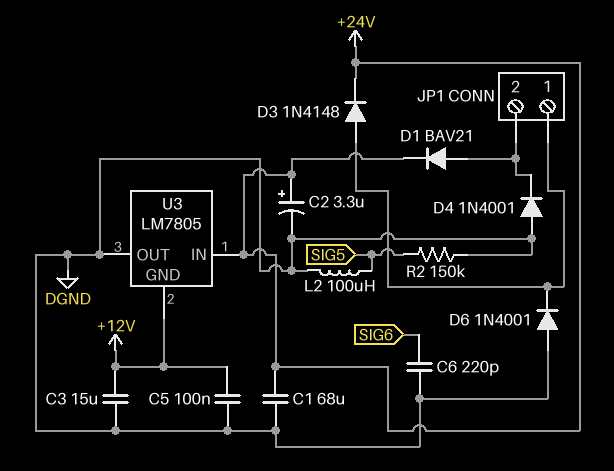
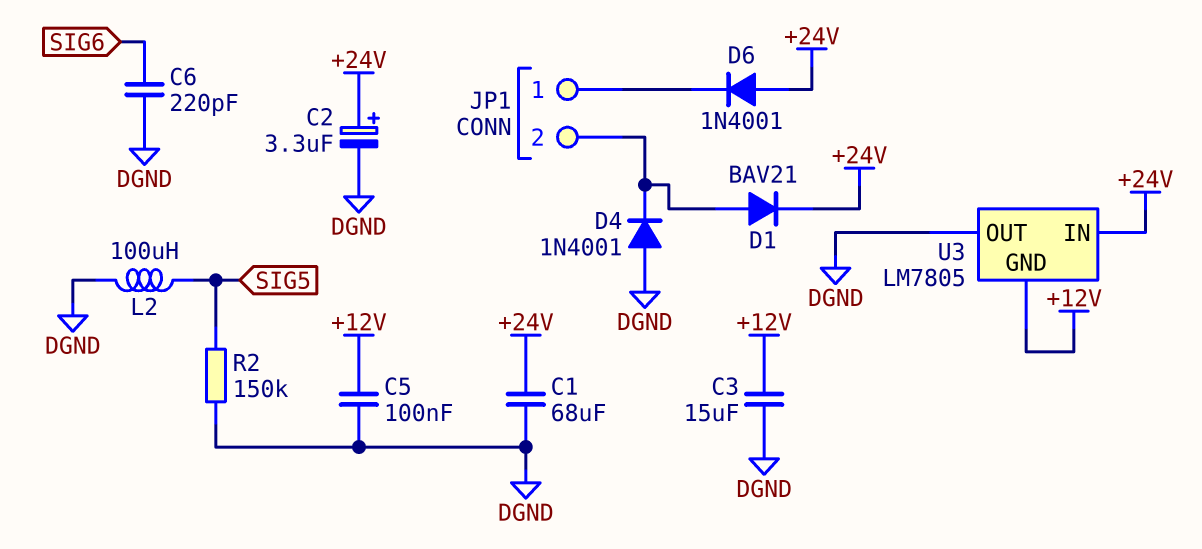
D3: diode 1N4148 (A JP1/1, K +24V) -> none
D6: diode 1N4001 (A DGND, K JP1/1) -> diode 1N4001 (A +24V, K JP1/1)

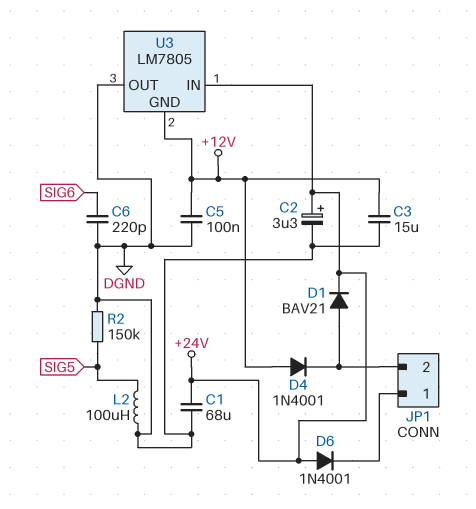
D4: diode 1N4001 (A DGND, K JP1/2) -> diode 1N4001 (A +12V, K JP1/2)

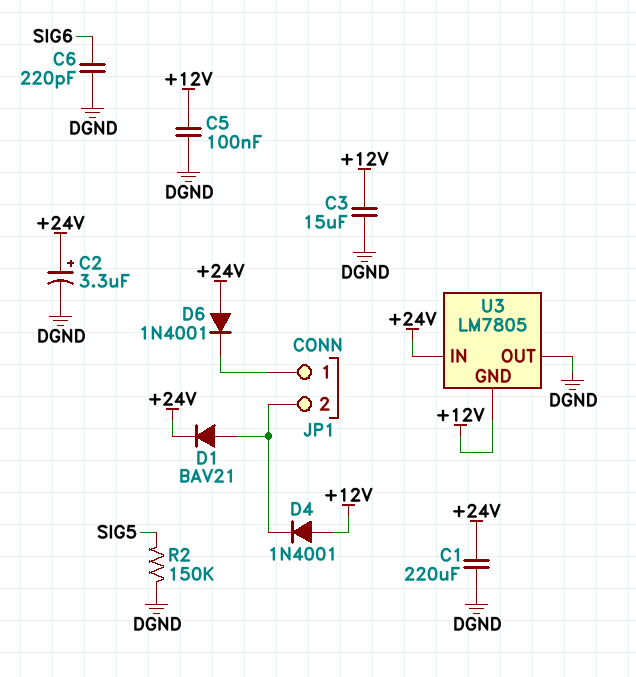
C1: 68uF (+24V, DGND) -> 220uF (+24V, DGND)
L2: 100uH (DGND, SIG5) -> none

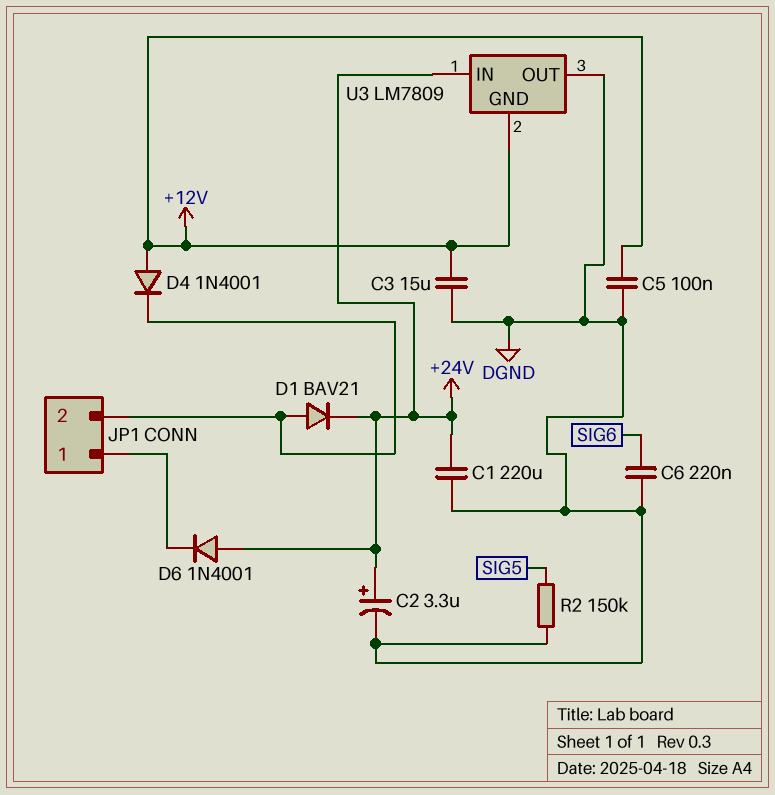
C6: 220pF (DGND, SIG6) -> 220nF (DGND, SIG6)
U3: LM7805 -> LM7809

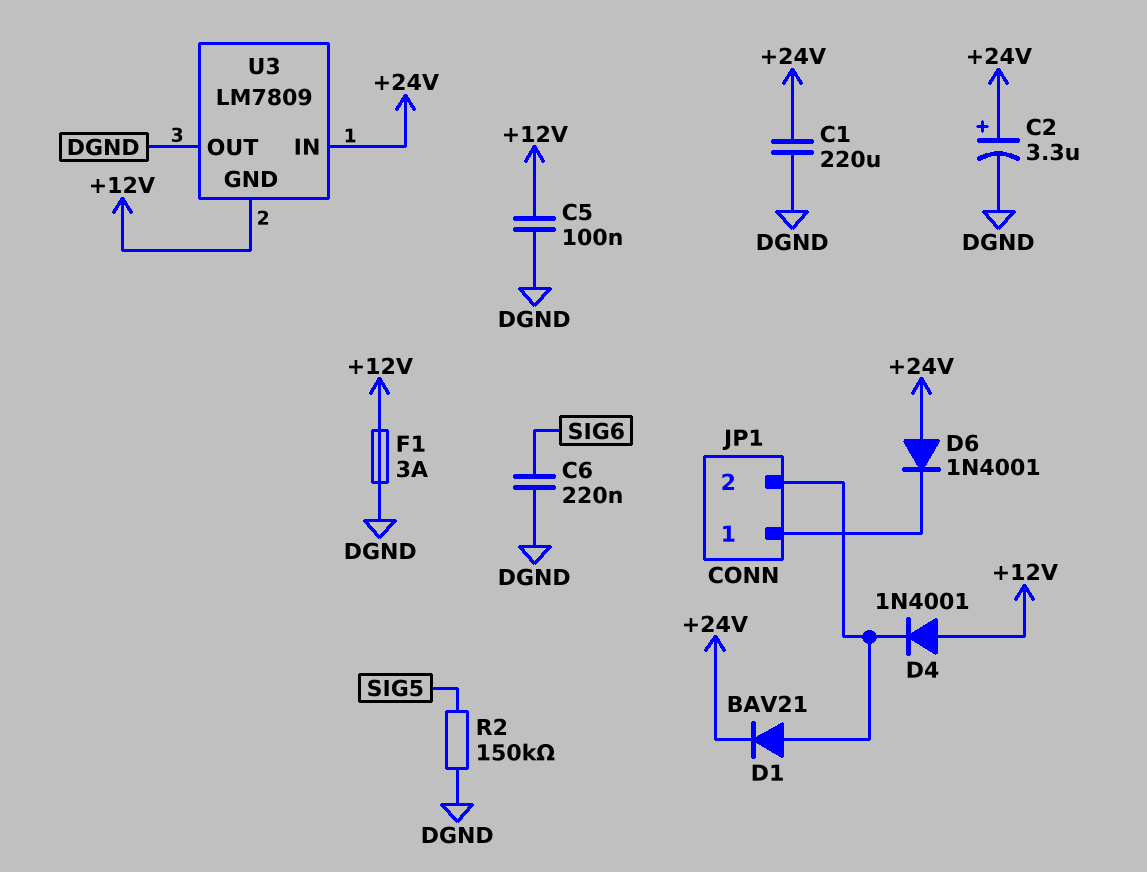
C3: 15uF (+12V, DGND) -> none
F1: none -> 3A (+12V, DGND)

